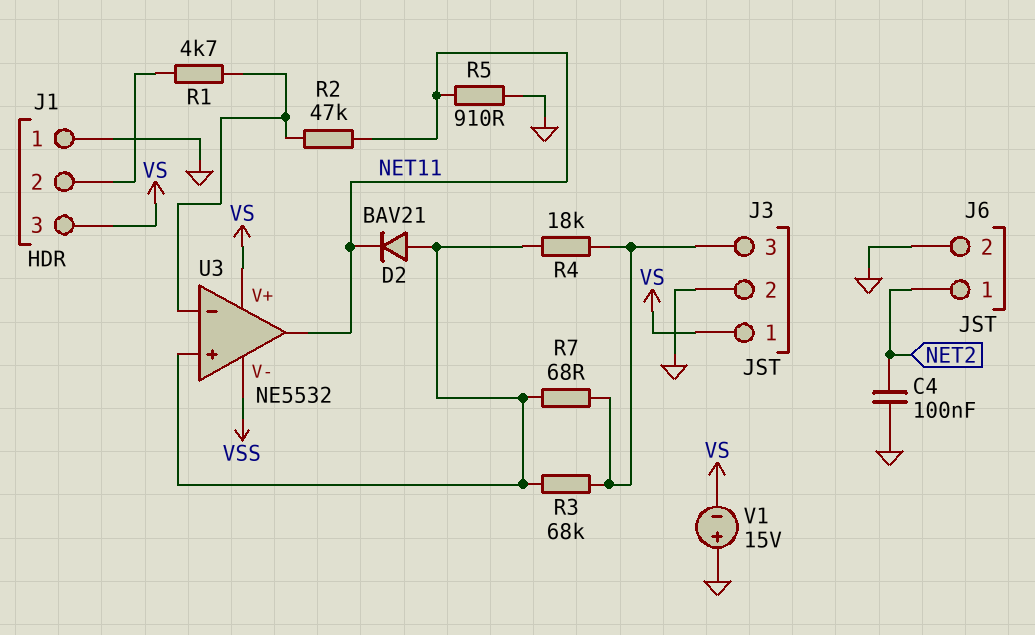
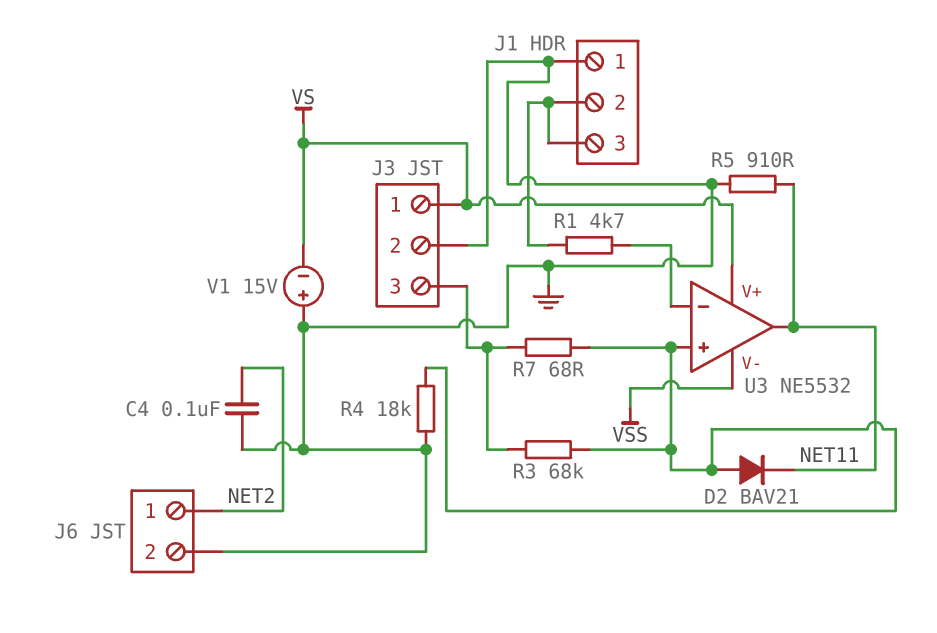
J1 pin 3: VS -> J1/2
R2: 47k (NET11, U3/in-) -> none
R4: 18k (J3/3, U3/in+) -> 18k (GND, U3/in+)

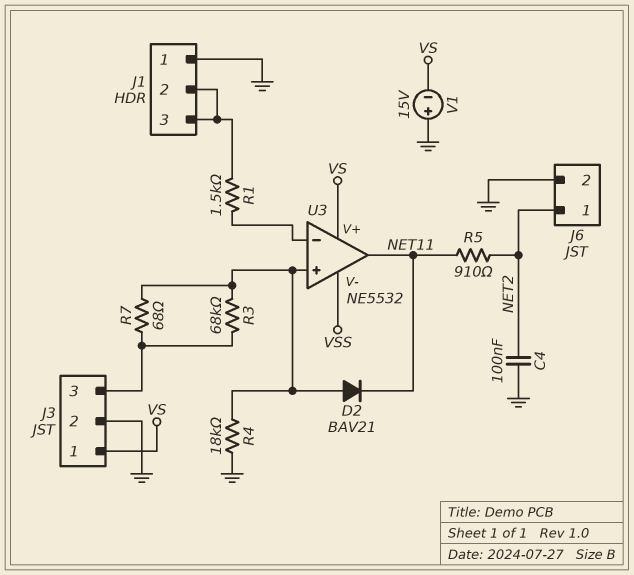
R1: 4.7k (J1/2, U3/in-) -> 1.5k (J1/2, U3/in-)
R5: 910 (GND, NET11) -> 910 (NET2, NET11)

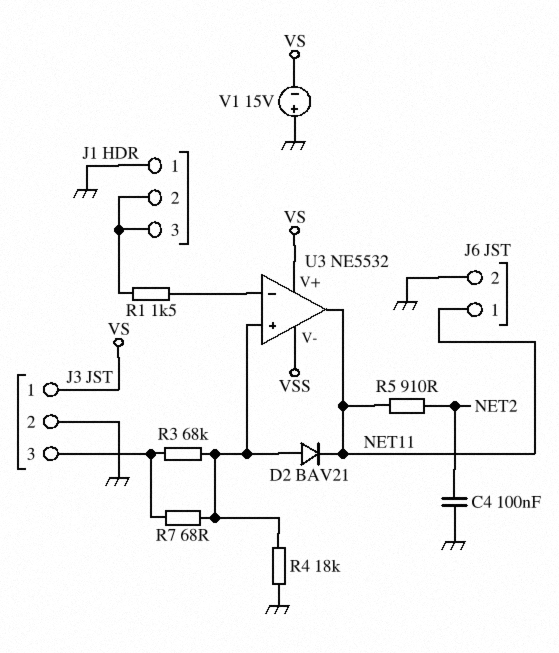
J6 pin 1: NET2 -> NET11

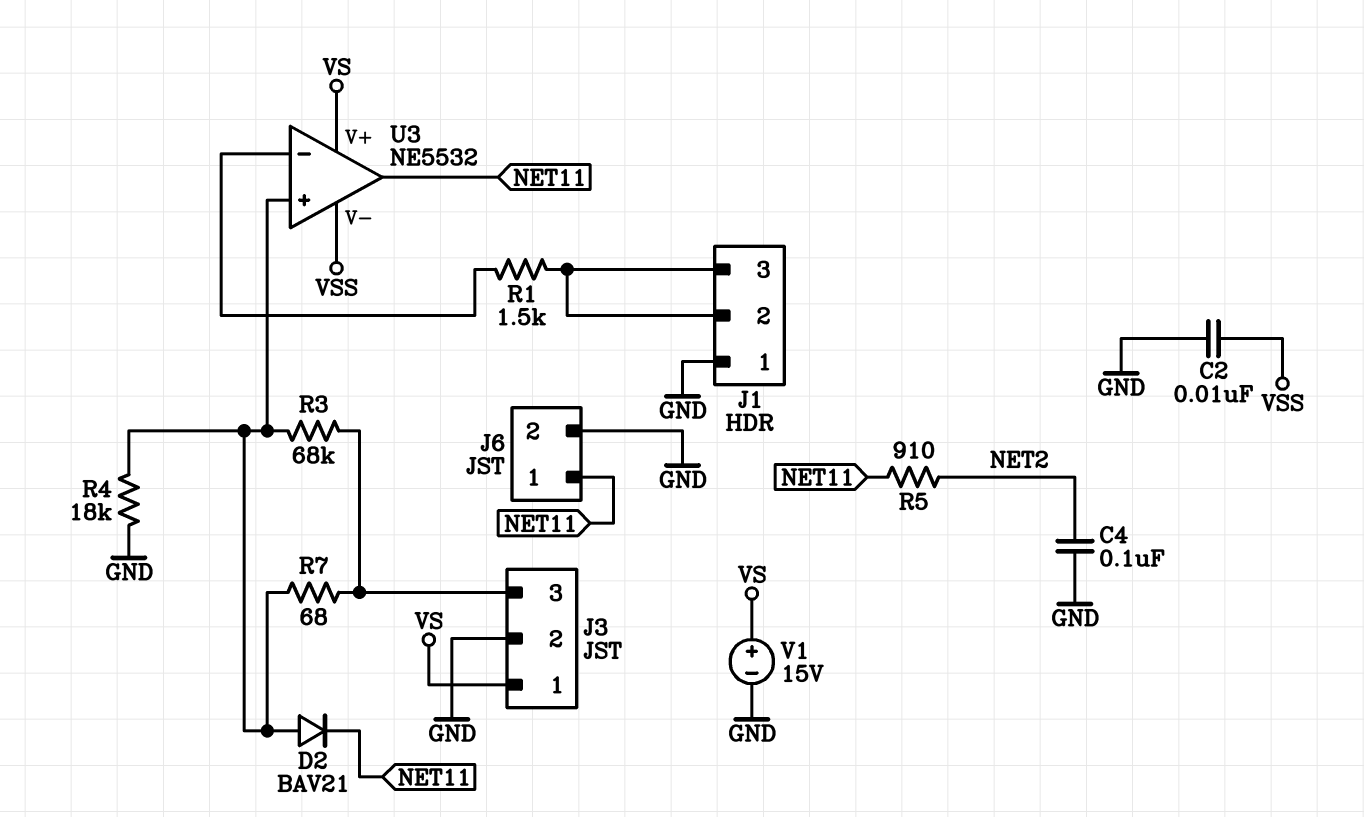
C2: none -> 10nF (GND, VSS)
V1: 15V (plus GND, minus VS) -> 15V (plus VS, minus GND)

